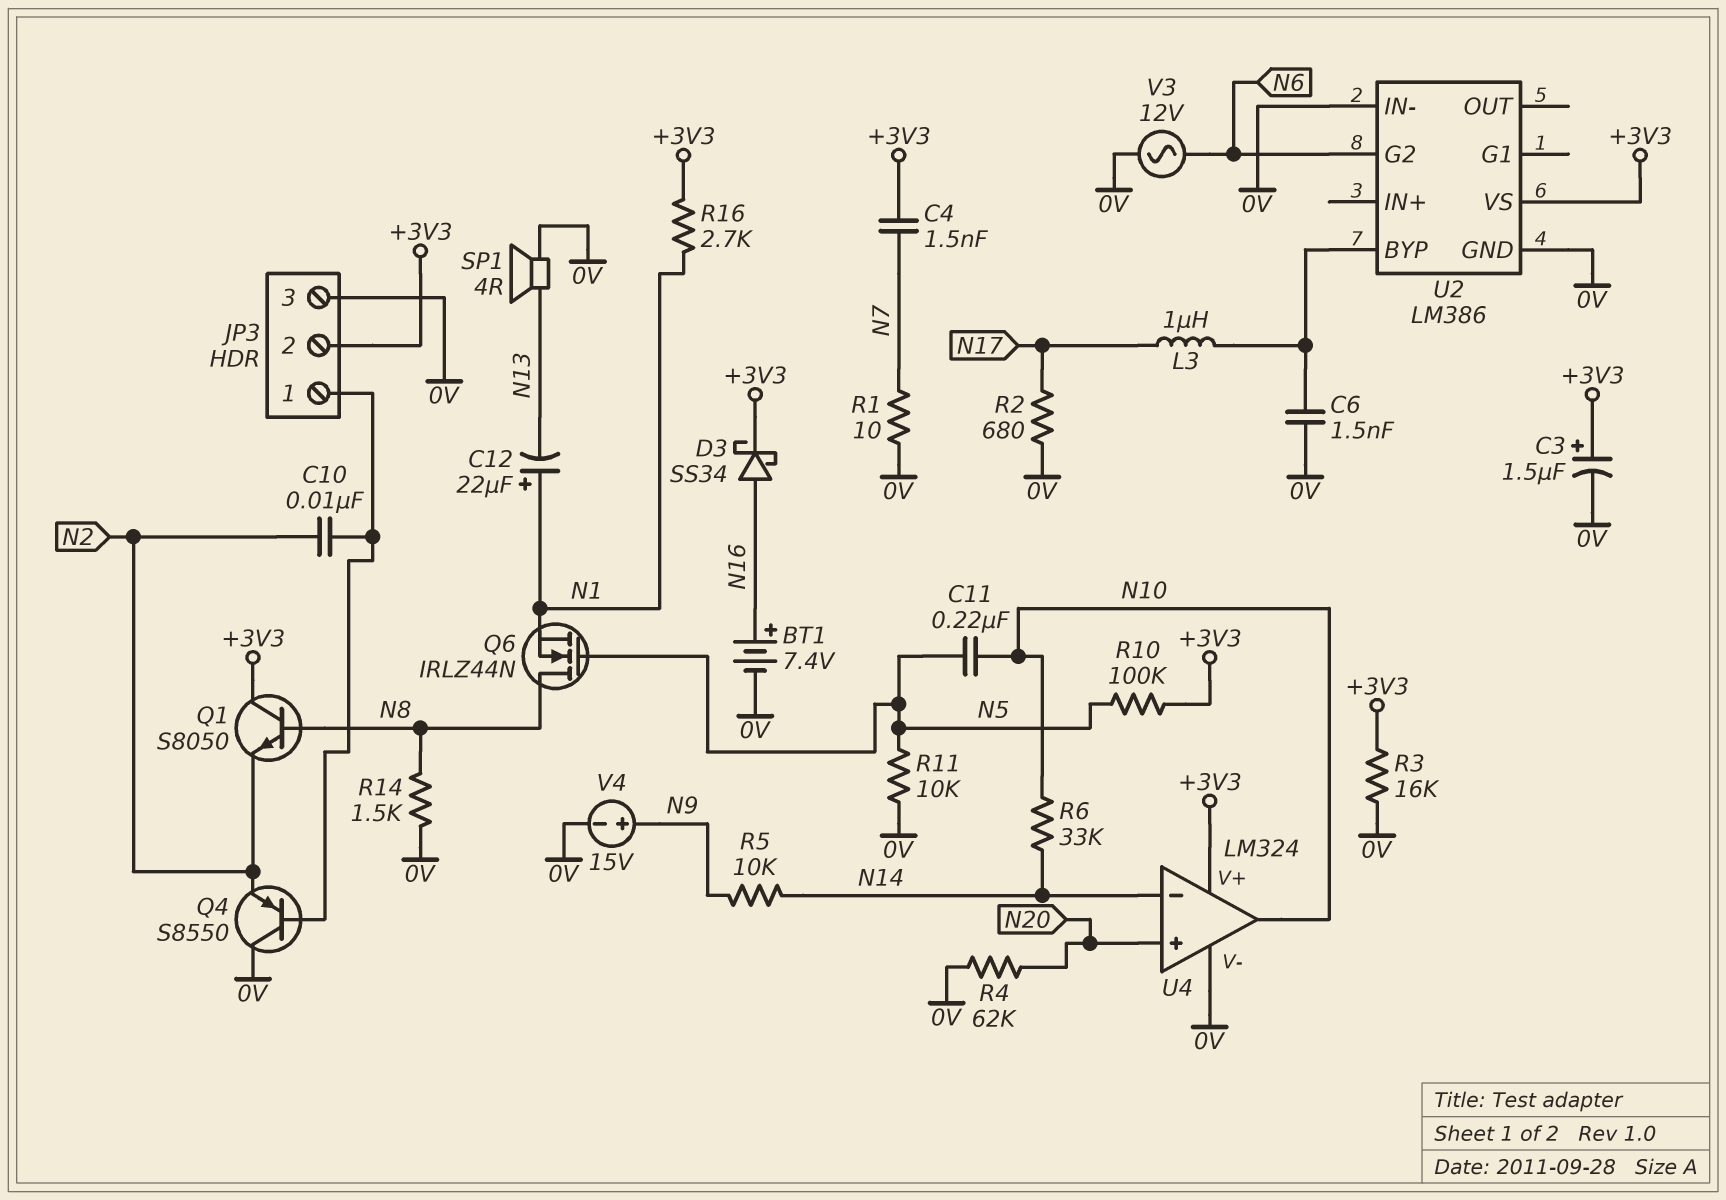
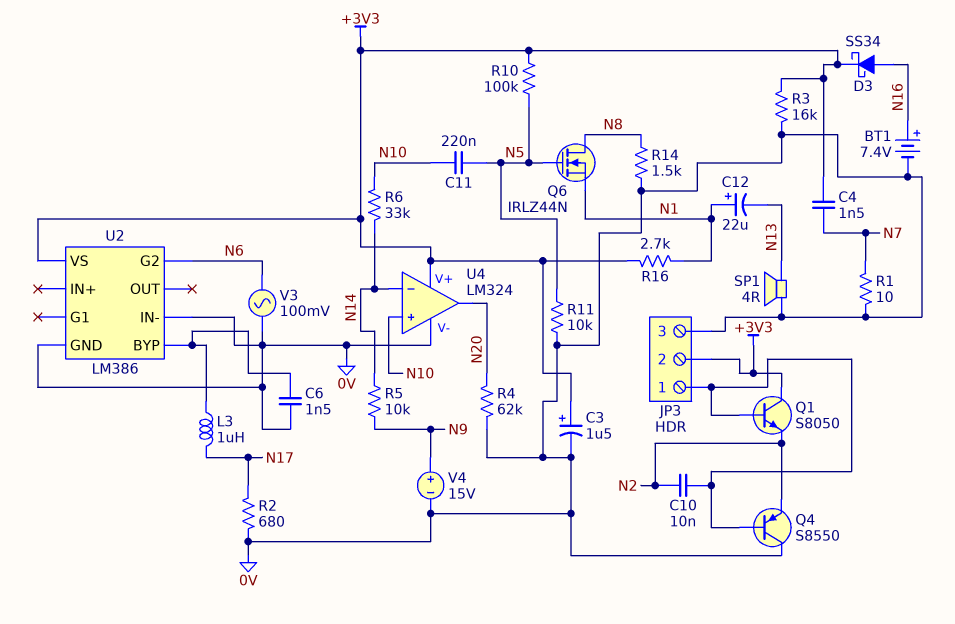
Q1: NPN S8050 (B N8, C +3V3, E N2) -> NPN S8050 (B JP3/1, C +3V3, E N2)
U4 pin in+: N20 -> N10
U4 pin out: N10 -> N20
V3: AC 12V (0V, N6) -> AC 100mV (0V, N6)

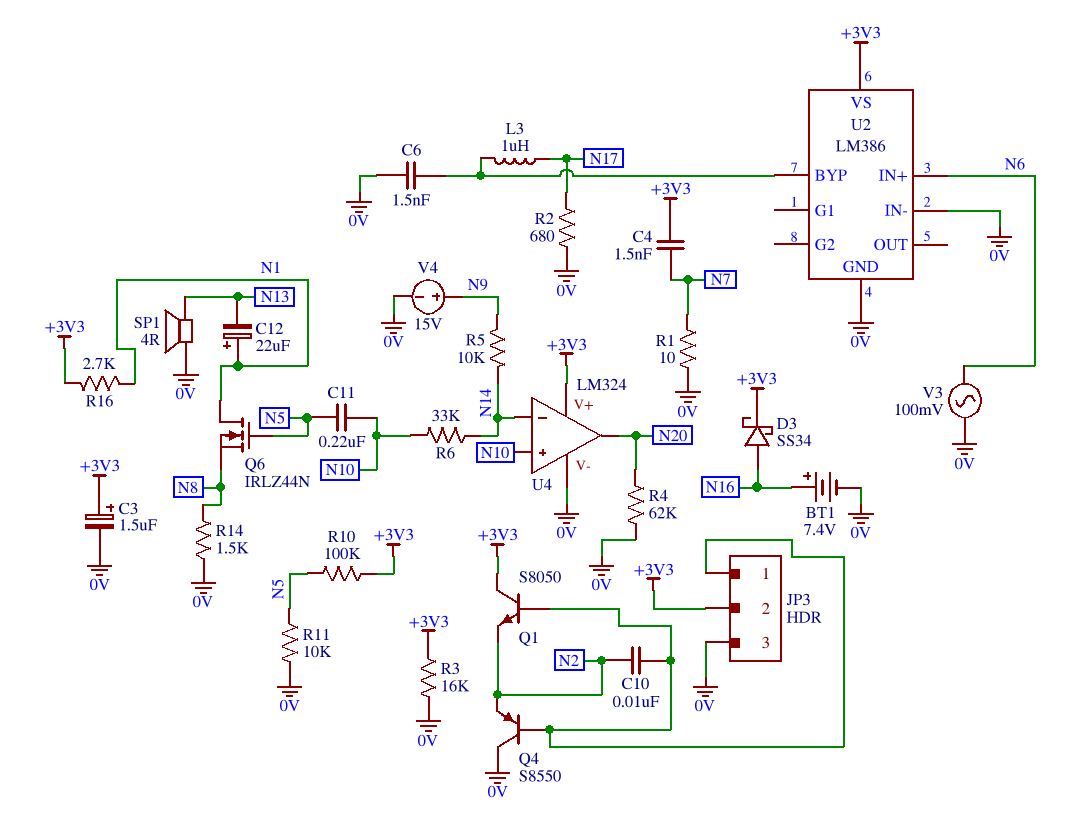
Q6: NMOS IRLZ44N (G N5, D N8, S N1) -> NMOS IRLZ44N (G N5, D N1, S N8)
U2 pin G2: N6 -> none
U2 pin IN+: none -> N6

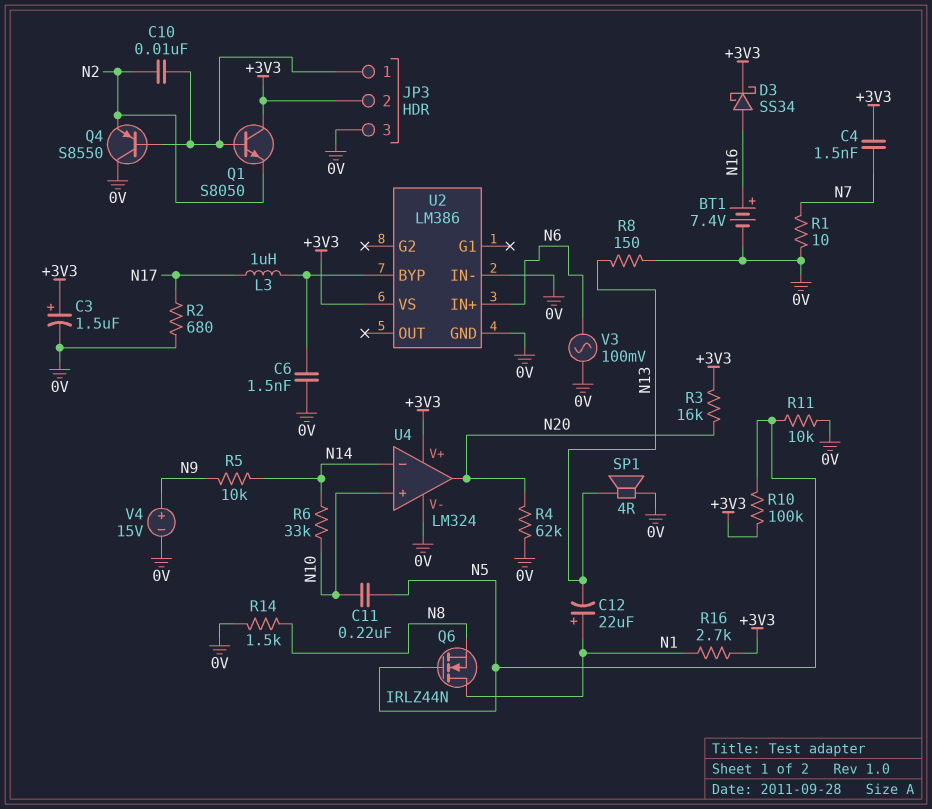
R3: 16k (+3V3, 0V) -> 16k (+3V3, N20)
R8: none -> 150 (0V, N13)

